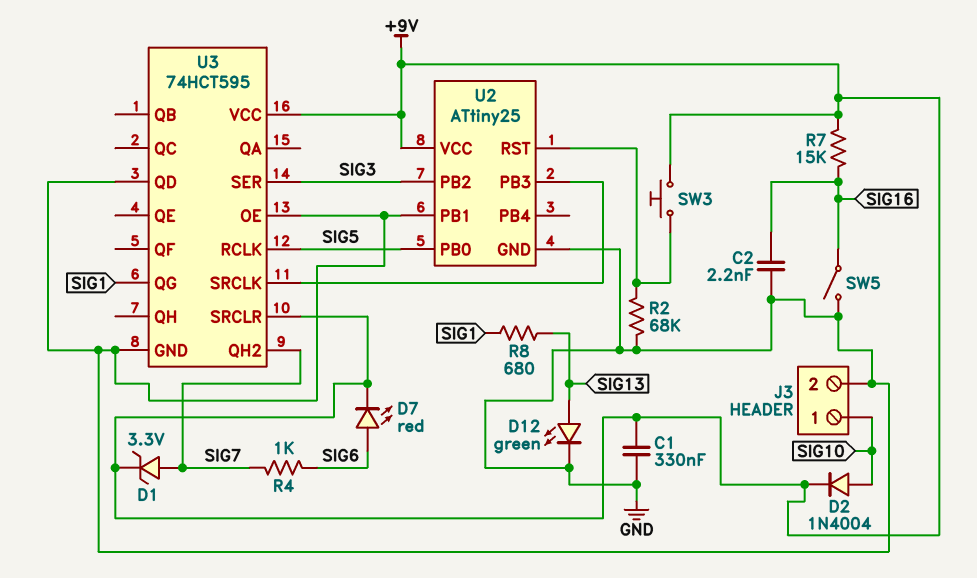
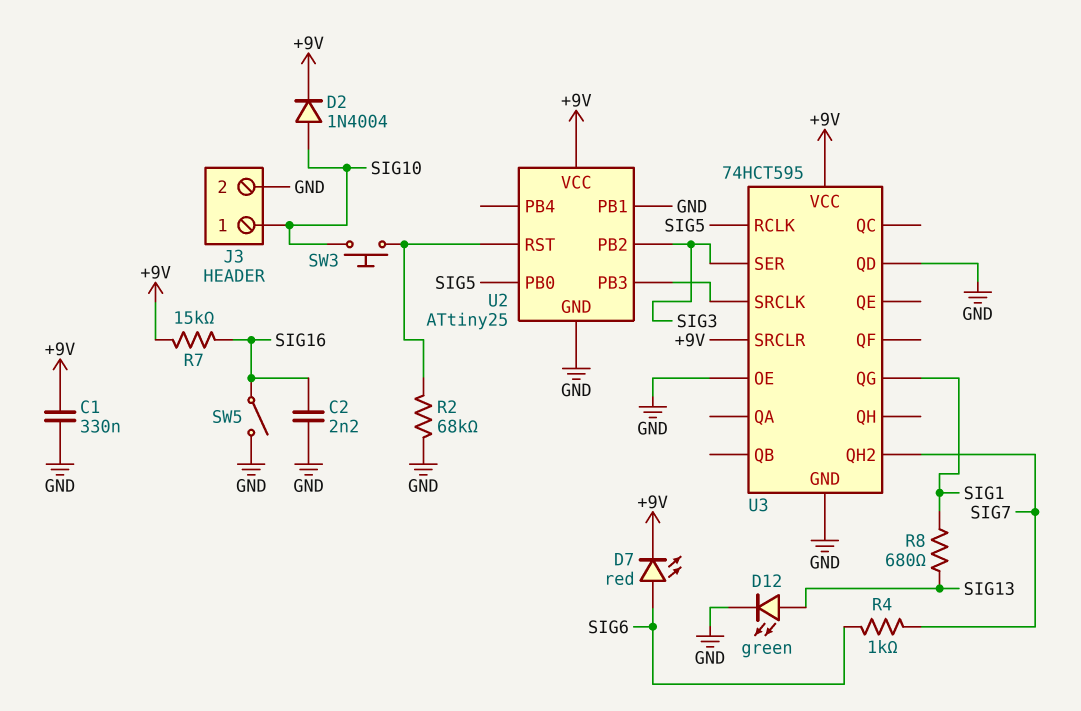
D1: zener 3.3V (A SIG7, K +9V) -> none
SW3: button (+9V, U2/RST) -> button (SIG10, U2/RST)

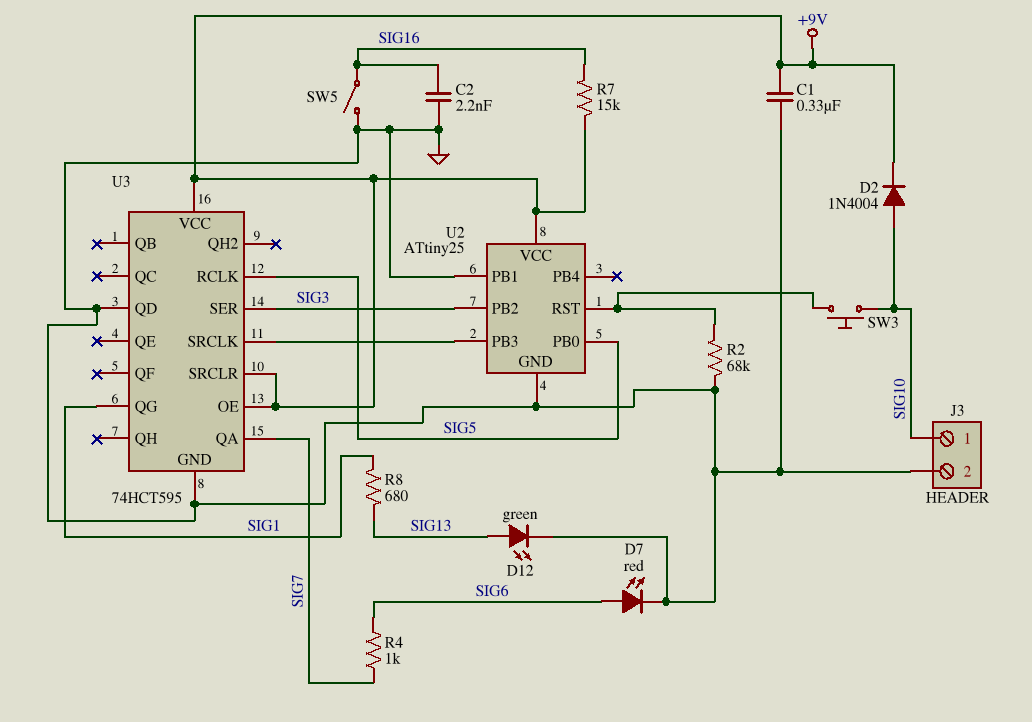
D7: LED red (A SIG6, K +9V) -> LED red (A SIG6, K GND)
U3 pin OE: GND -> +9V
U3 pin QA: none -> SIG7
U3 pin QH2: SIG7 -> none

